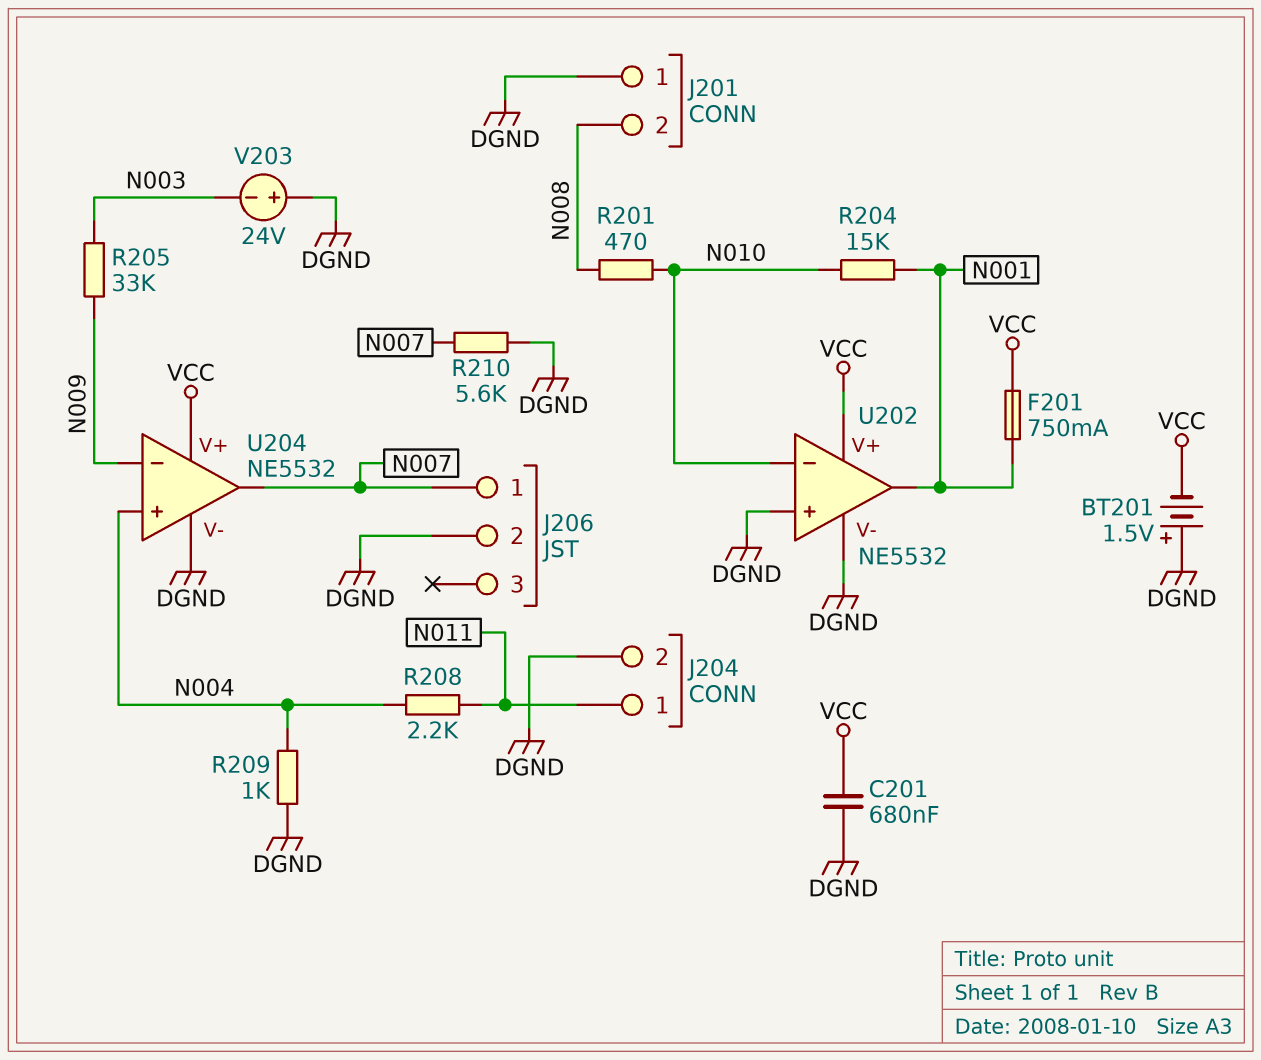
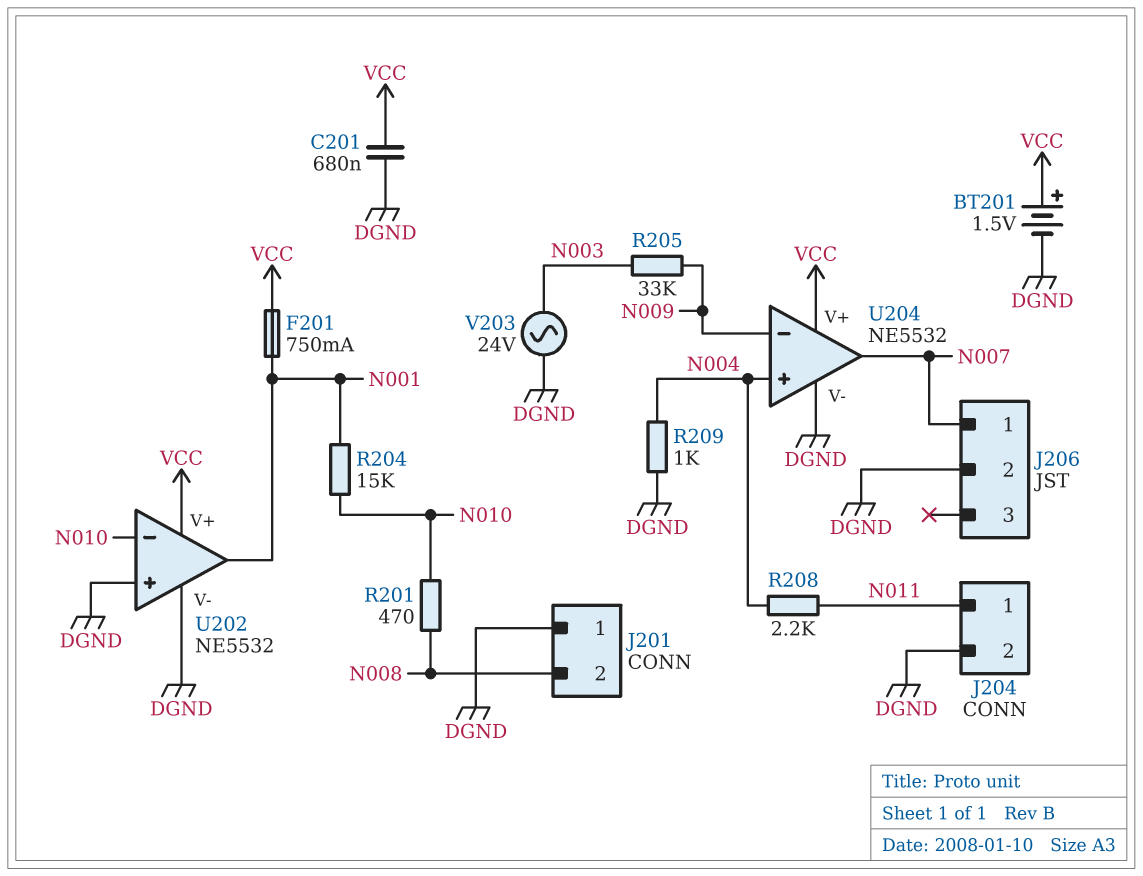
BT201: 1.5V (plus DGND, minus VCC) -> 1.5V (plus VCC, minus DGND)
R210: 5.6k (DGND, N007) -> none
V203: 24V (plus DGND, minus N003) -> AC 24V (DGND, N003)

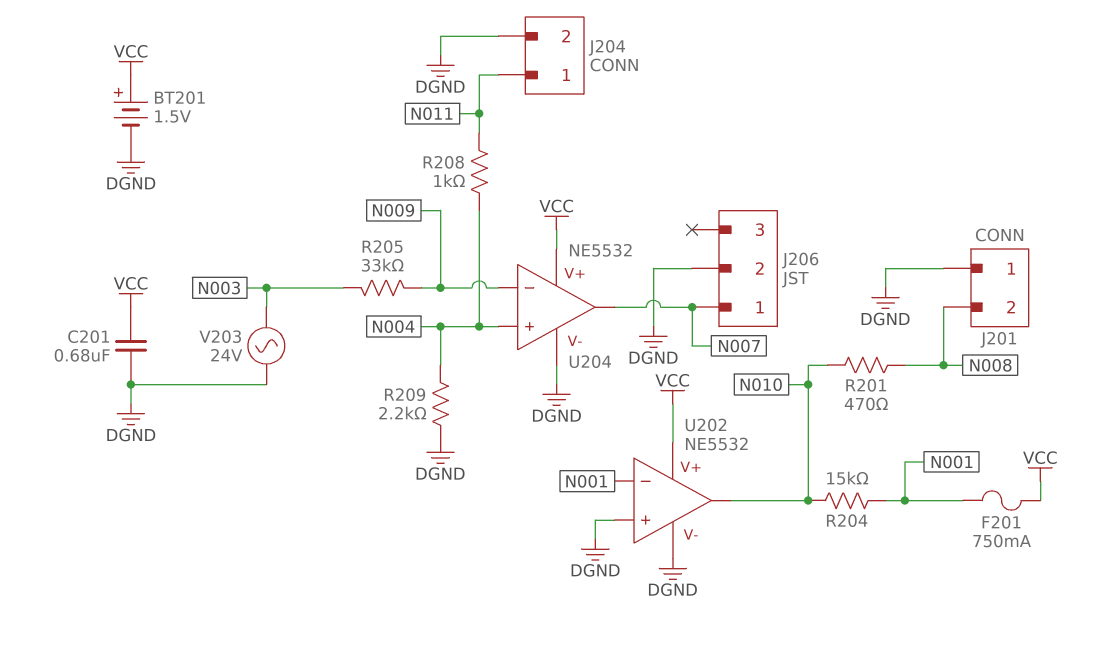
R208: 2.2k (N004, N011) -> 1k (N004, N011)
R209: 1k (DGND, N004) -> 2.2k (DGND, N004)
U202 pin in-: N010 -> N001
U202 pin out: N001 -> N010

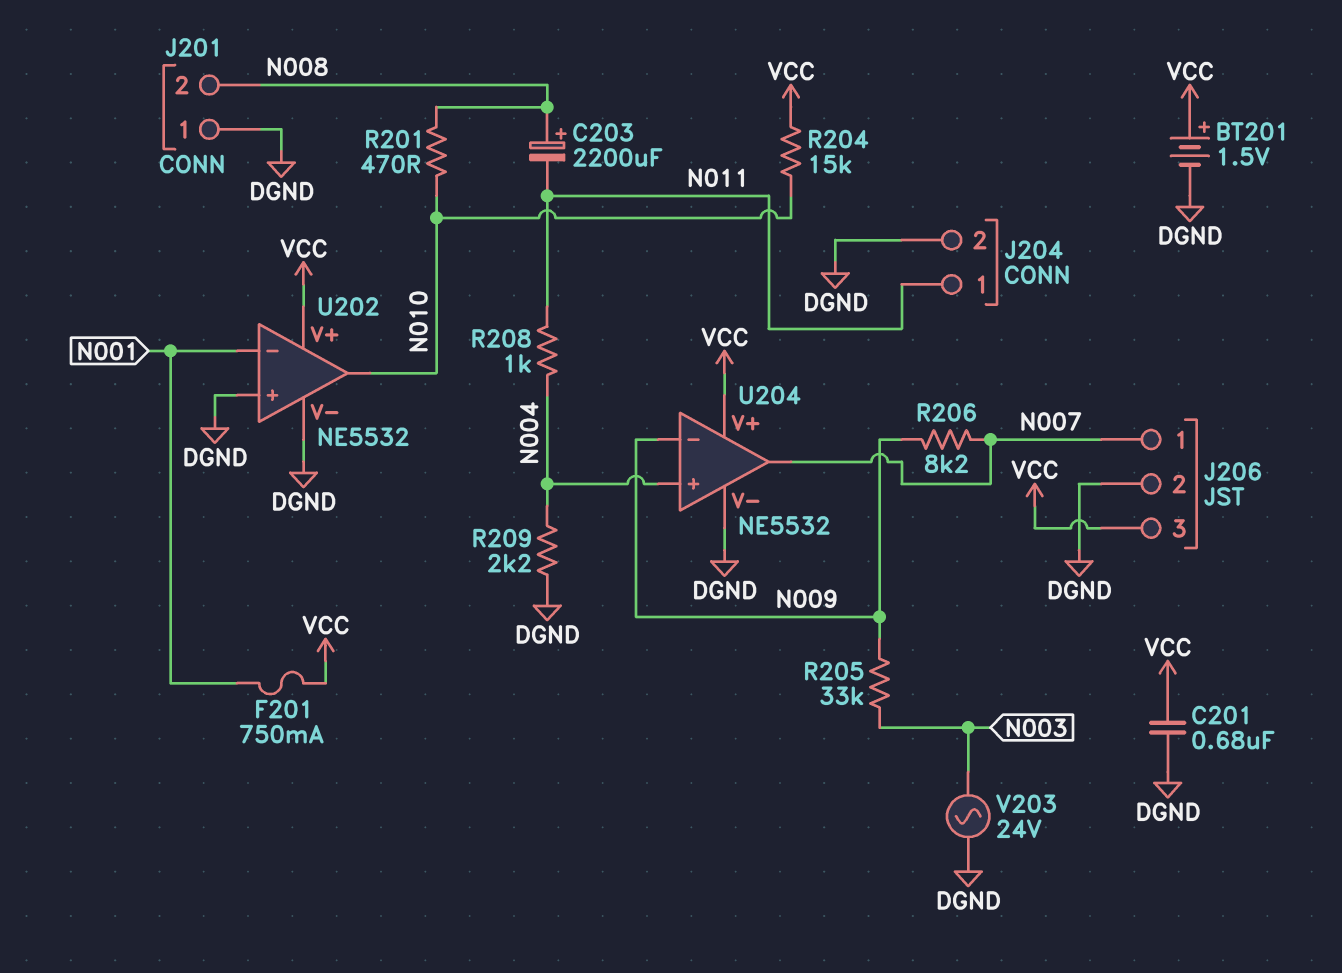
C203: none -> 2200uF (plus N008, minus N011)
J206 pin 3: none -> VCC
R204: 15k (N001, N010) -> 15k (N010, VCC)
R206: none -> 8.2k (N007, N009)

